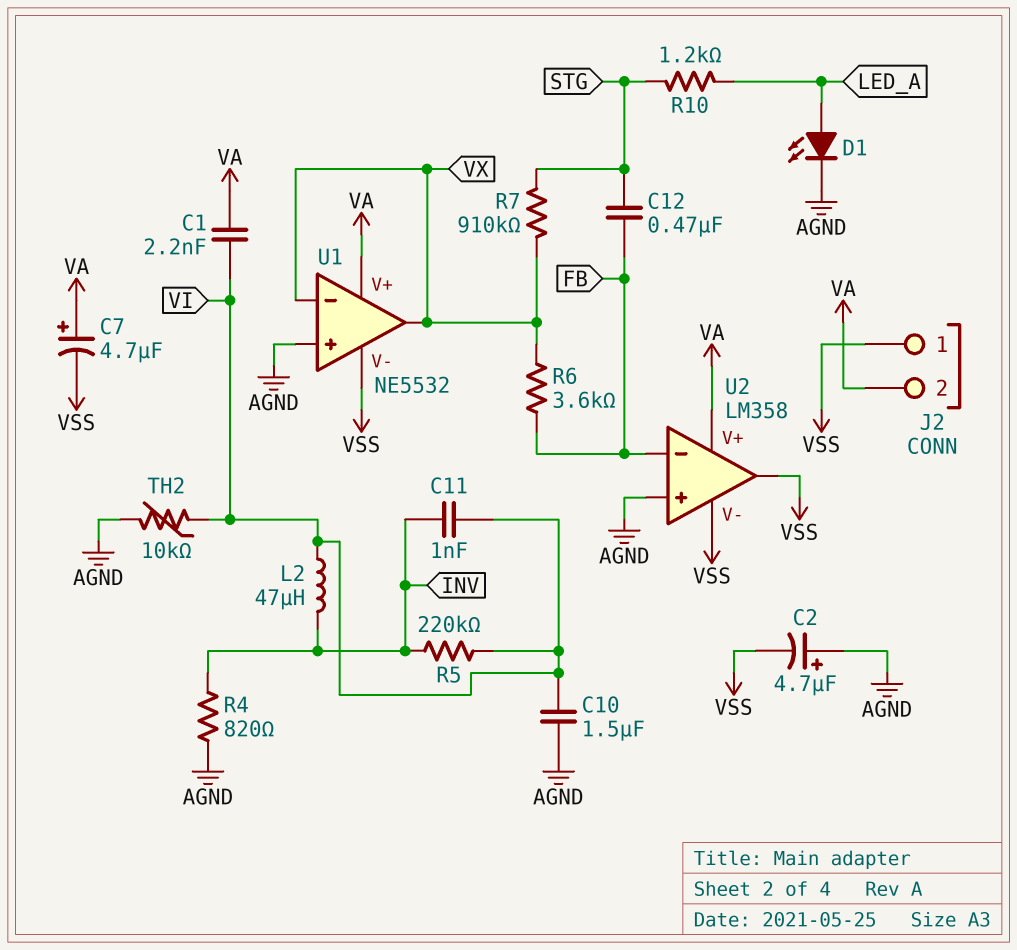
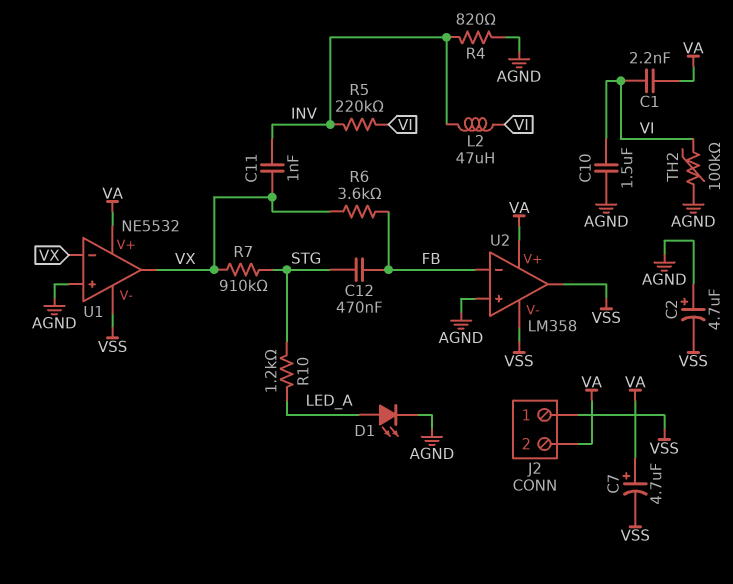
C11: 1nF (INV, VI) -> 1nF (INV, VX)
TH2: 10k (AGND, VI) -> 100k (AGND, VI)

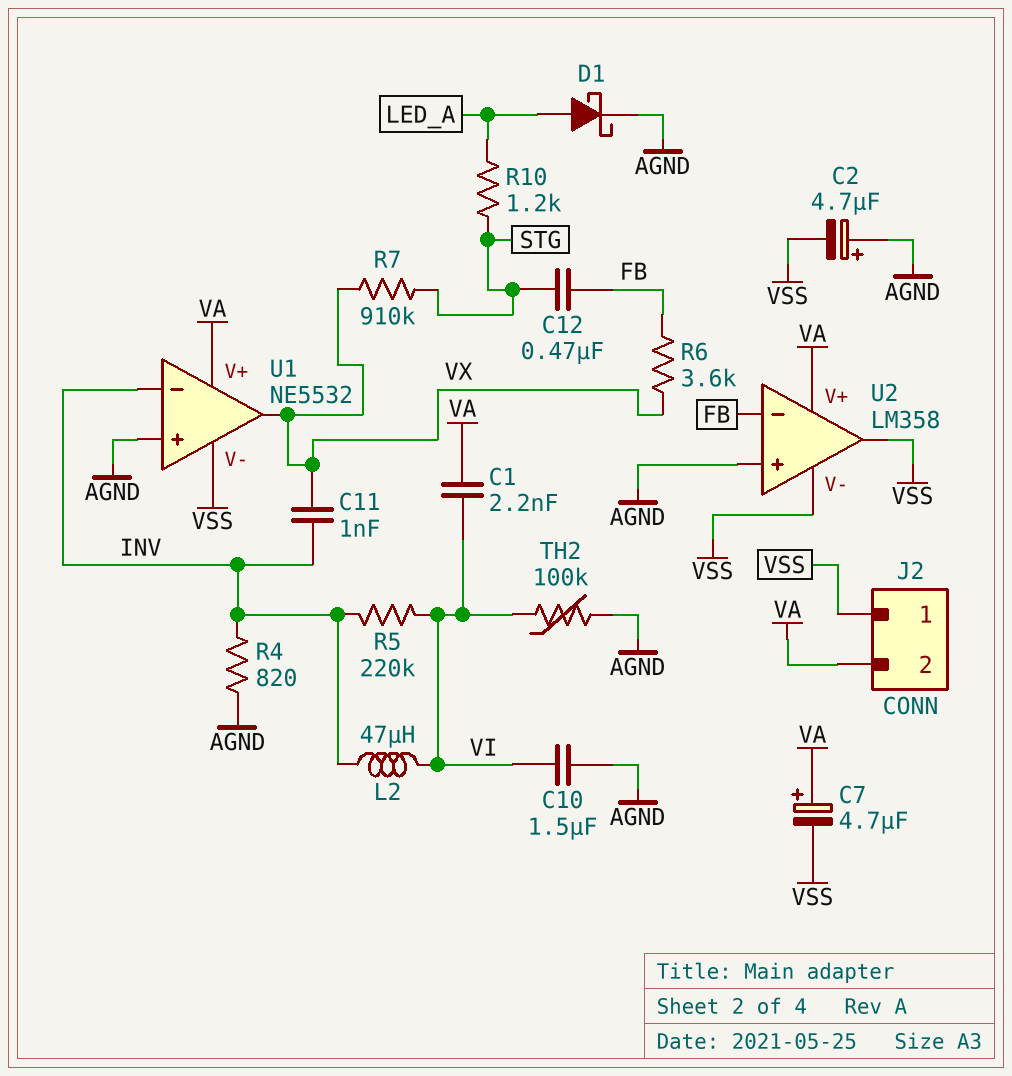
D1: LED (A LED_A, K AGND) -> schottky (A LED_A, K AGND)
U1 pin in-: VX -> INV

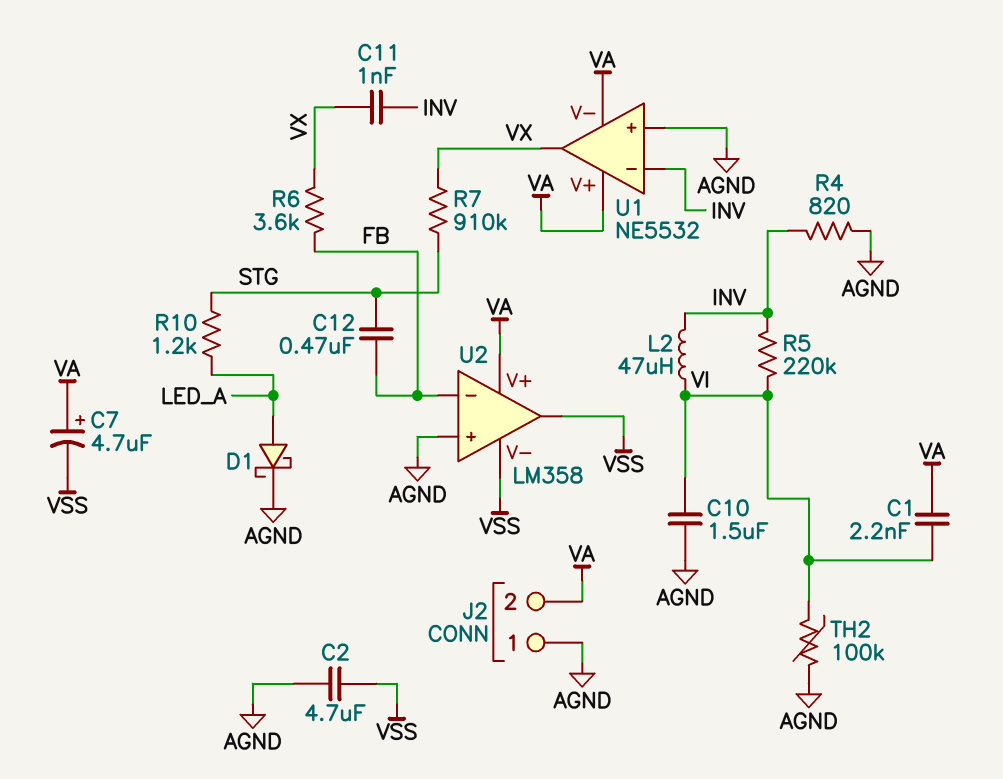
C2: 4.7uF (plus AGND, minus VSS) -> 4.7uF (AGND, VSS)
J2 pin 1: VSS -> AGND
U1 pin V-: VSS -> VA

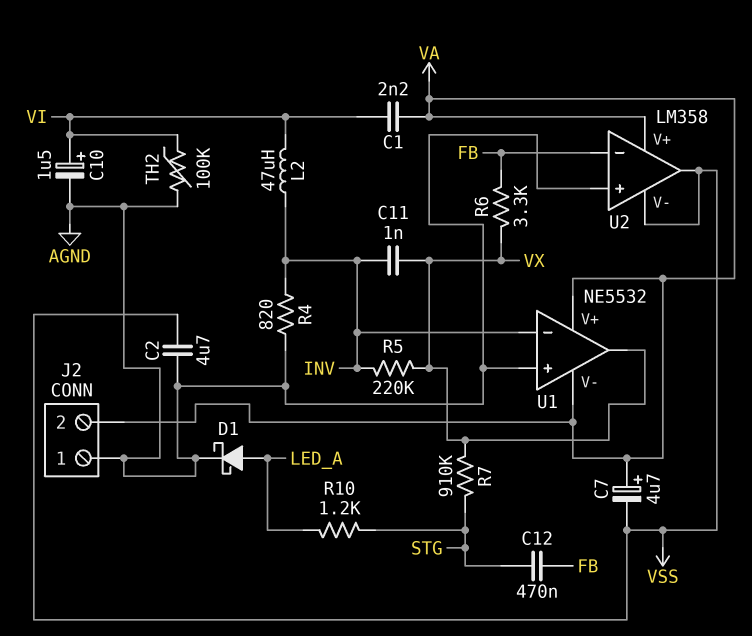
C10: 1.5uF (AGND, VI) -> 1.5uF (plus VI, minus AGND)
R5: 220k (INV, VI) -> 220k (INV, VX)
R6: 3.6k (FB, VX) -> 3.3k (FB, VX)

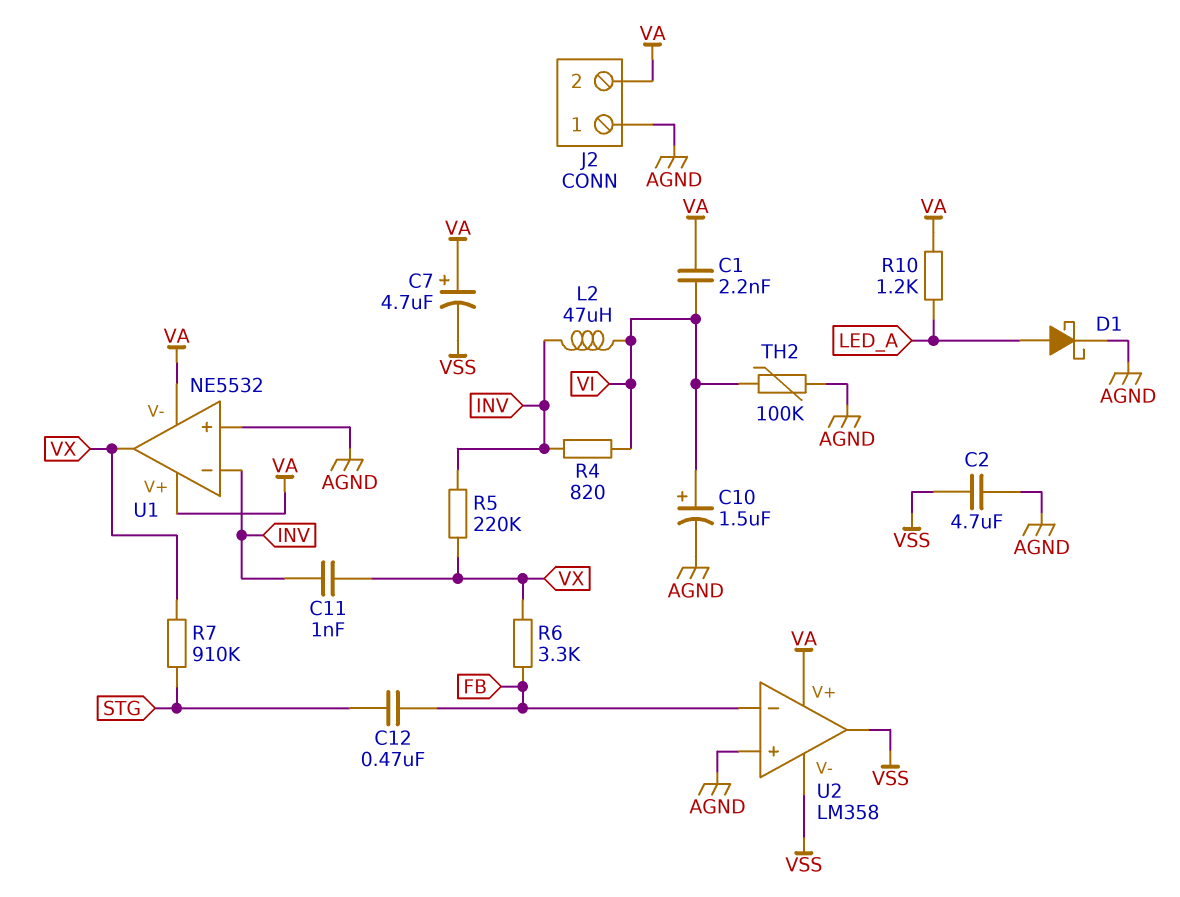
R4: 820 (AGND, INV) -> 820 (INV, VI)
R10: 1.2k (LED_A, STG) -> 1.2k (LED_A, VA)

